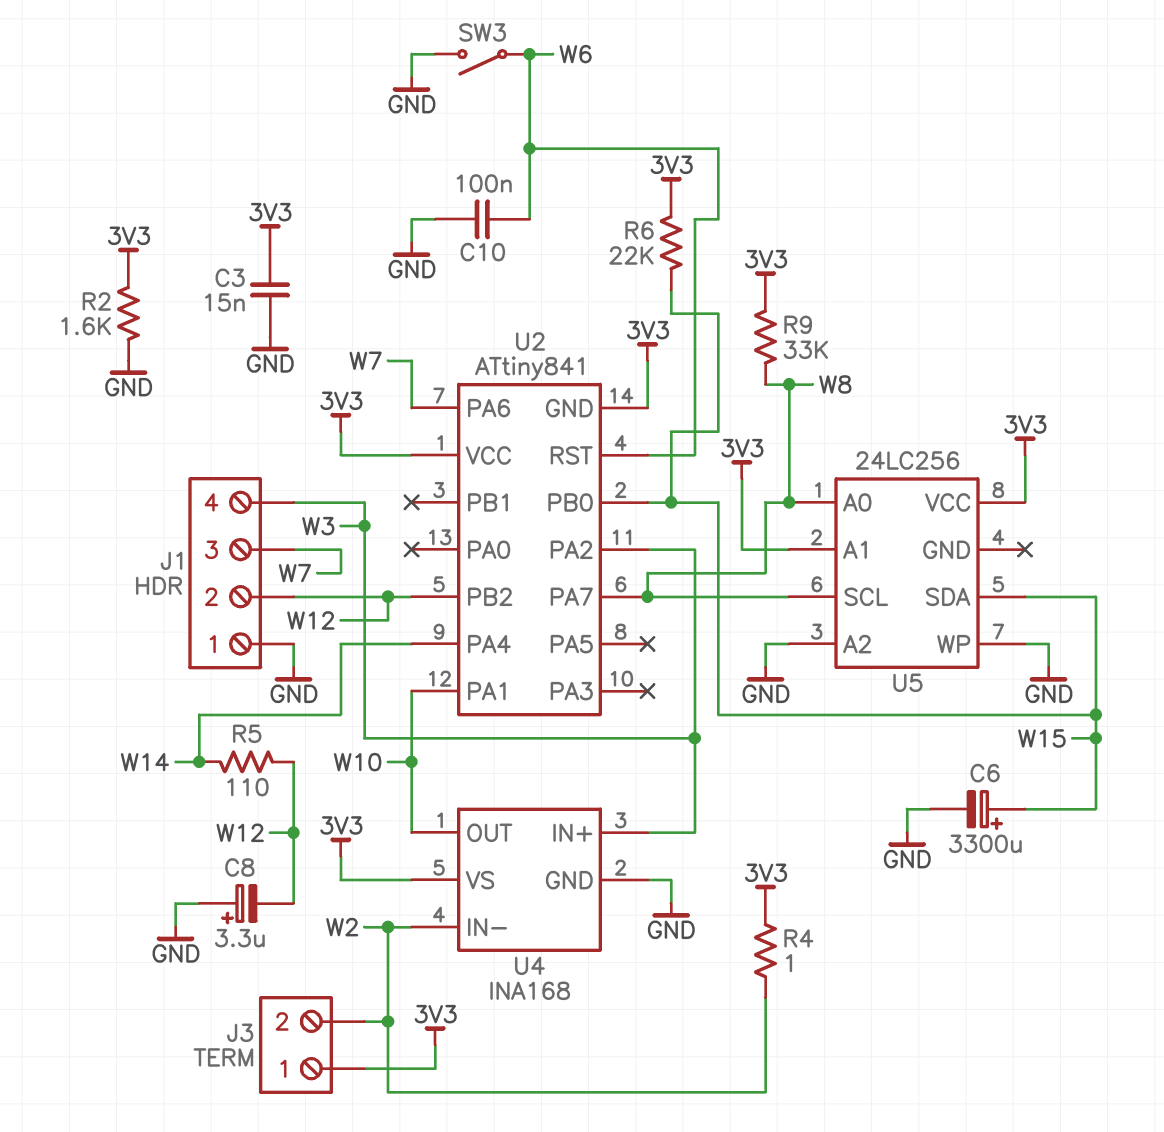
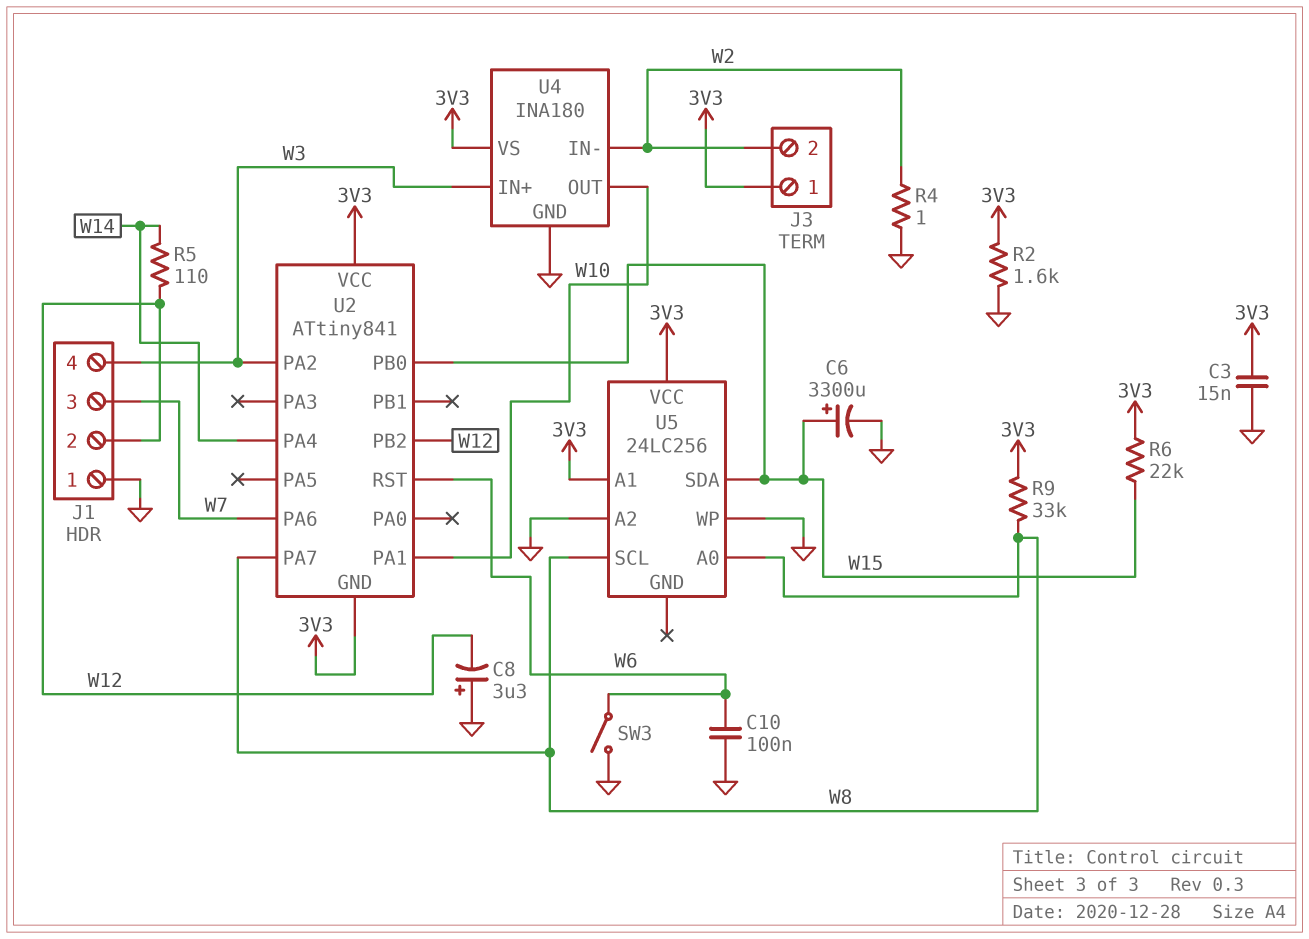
R4: 1 (3V3, W2) -> 1 (GND, W2)
U4: INA168 -> INA180

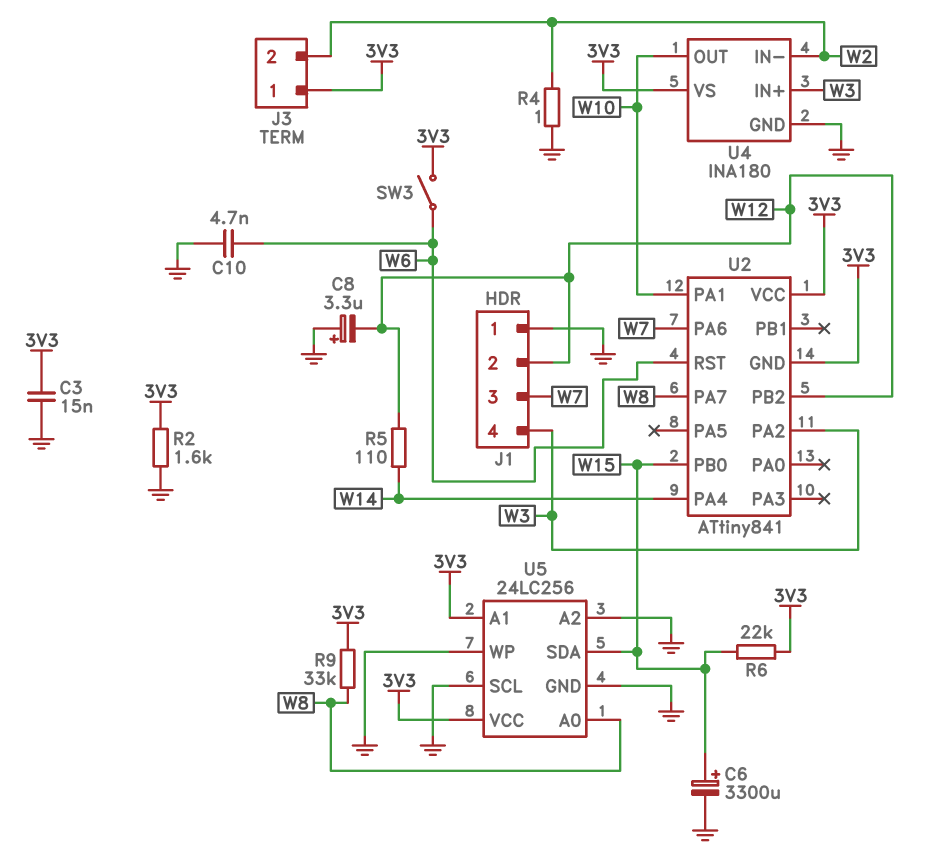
C10: 100nF (GND, W6) -> 4.7nF (GND, W6)
SW3: switch (GND, W6) -> switch (3V3, W6)
U5 pin GND: none -> GND
U5 pin SCL: W8 -> GND

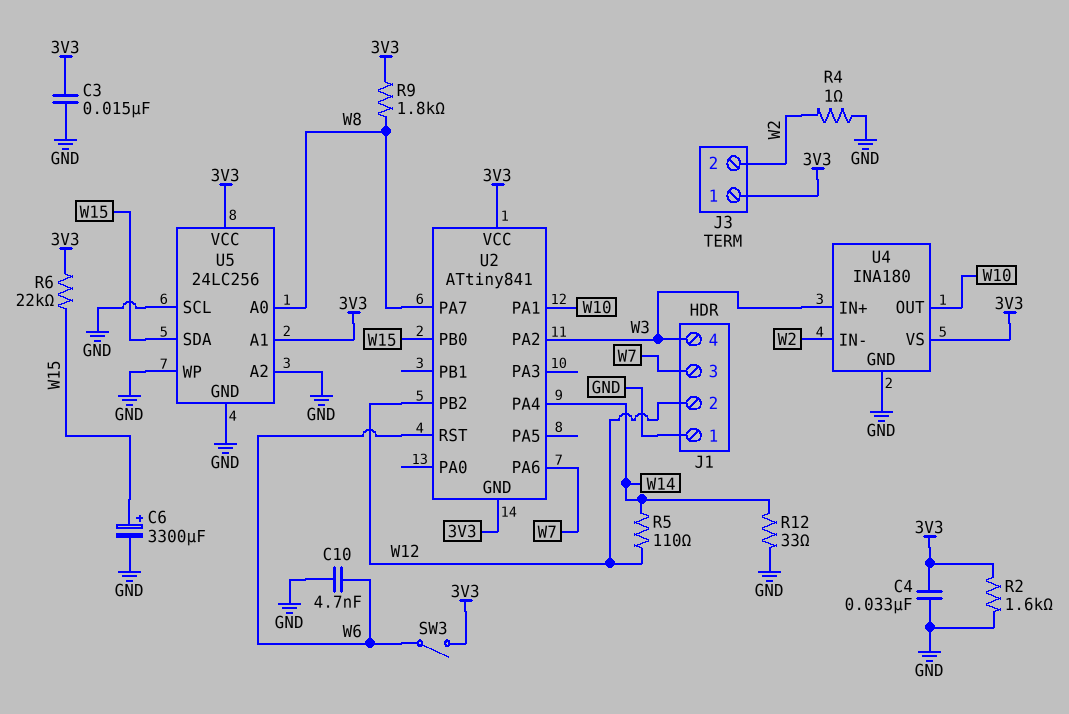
C4: none -> 33nF (3V3, GND)
C8: 3.3uF (plus GND, minus W12) -> none
R9: 33k (3V3, W8) -> 1.8k (3V3, W8)
R12: none -> 33 (GND, W14)

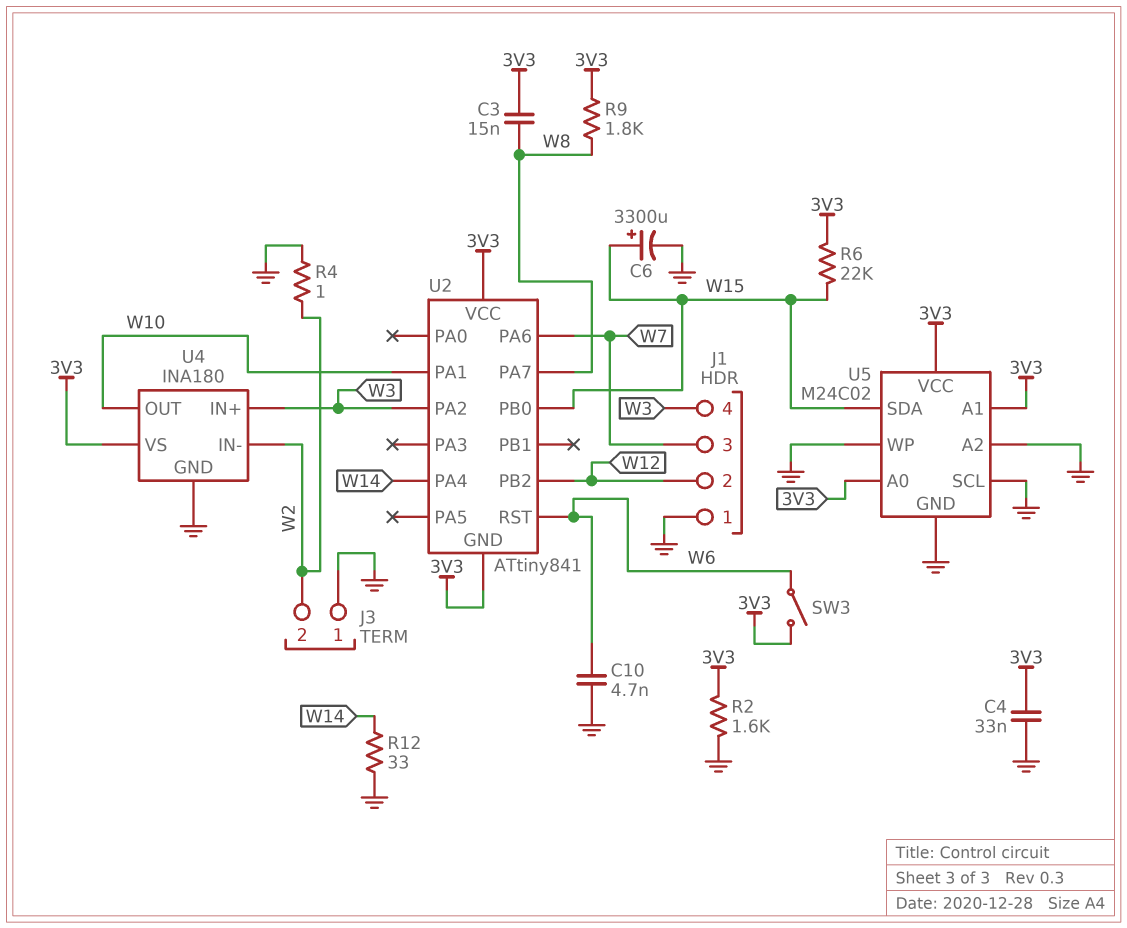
C3: 15nF (3V3, GND) -> 15nF (3V3, W8)
J3 pin 1: 3V3 -> GND
R5: 110 (W12, W14) -> none
U5: 24LC256 -> M24C02
U5 pin A0: W8 -> 3V3

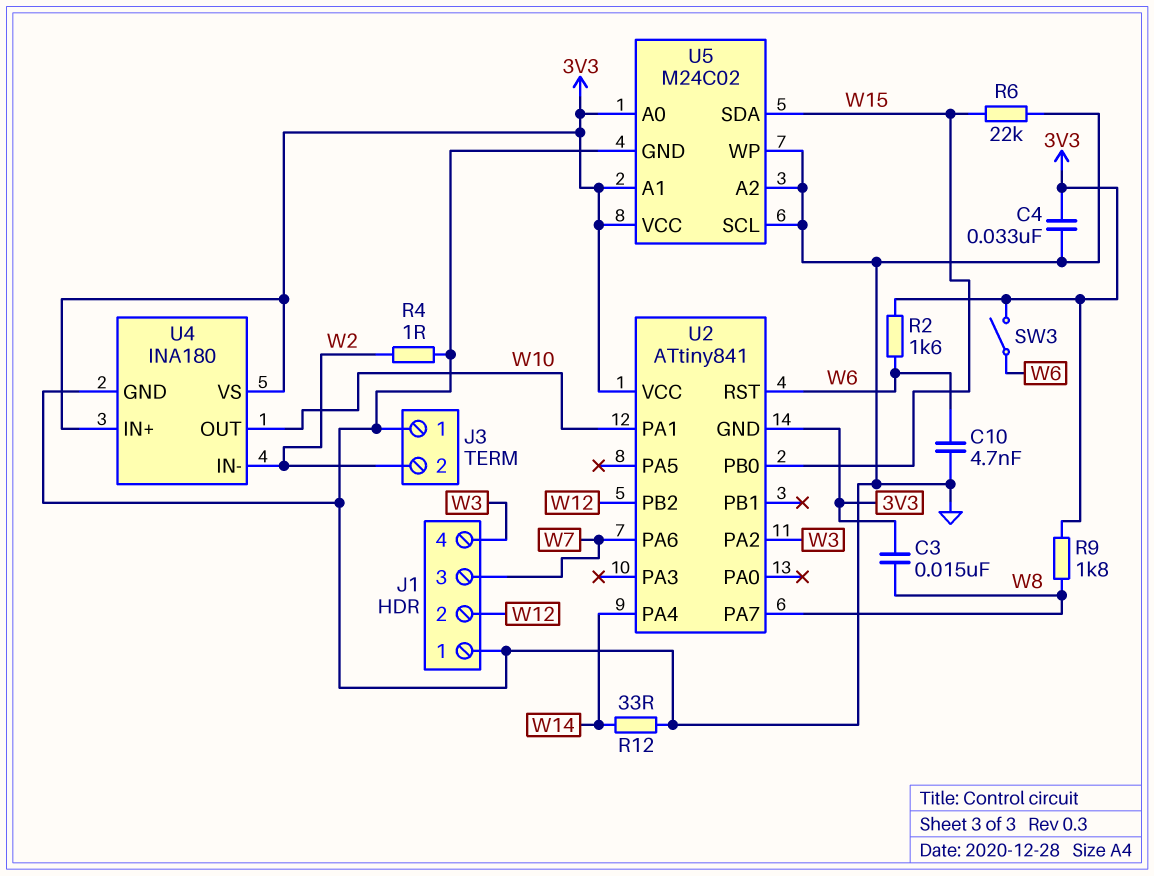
C6: 3300uF (plus W15, minus GND) -> none
R2: 1.6k (3V3, GND) -> 1.6k (3V3, W6)
R6: 22k (3V3, W15) -> 22k (GND, W15)
U4 pin IN+: W3 -> 3V3

